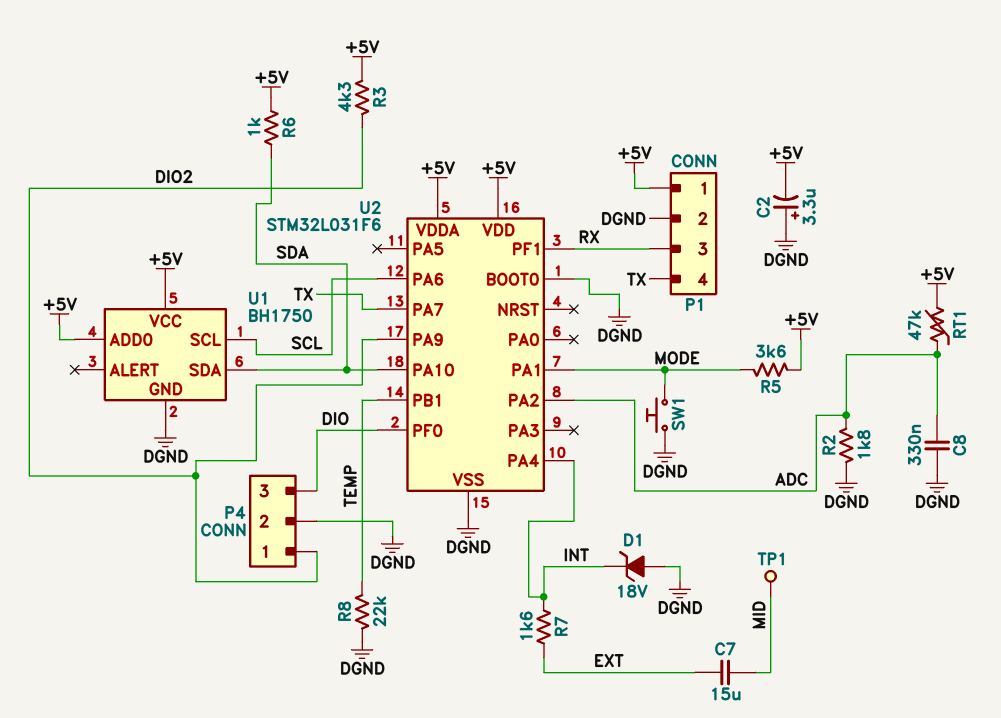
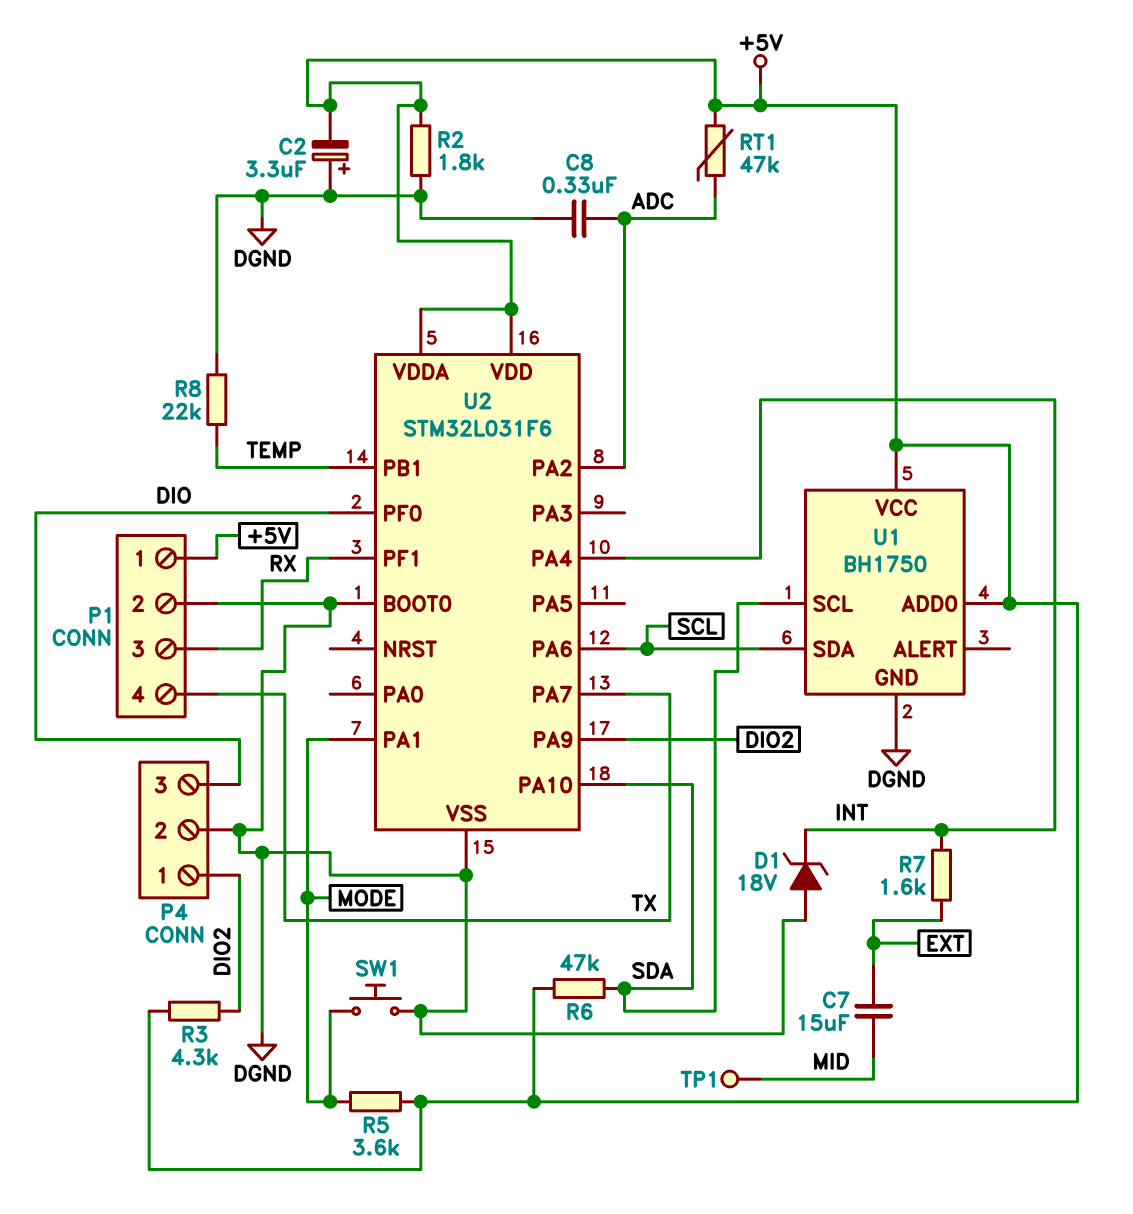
R2: 1.8k (ADC, DGND) -> 1.8k (+5V, DGND)
R6: 1k (+5V, SDA) -> 47k (+5V, SDA)
U1 pin SCL: SCL -> SDA
U1 pin SDA: SDA -> SCL

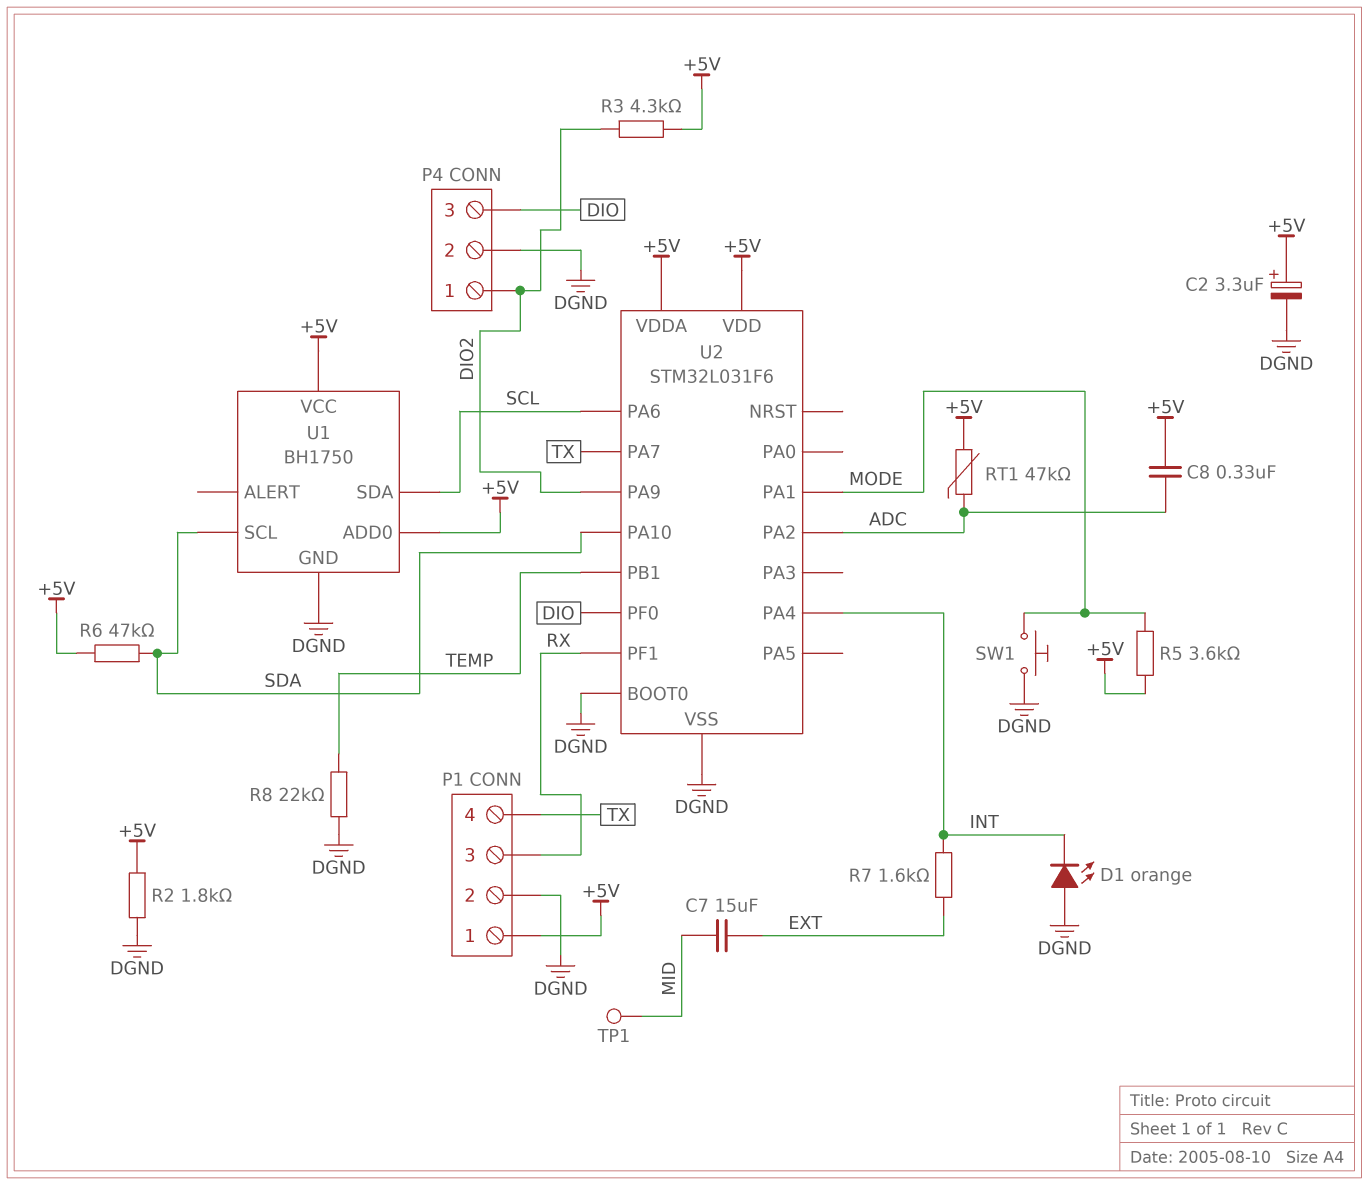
C2: 3.3uF (plus DGND, minus +5V) -> 3.3uF (plus +5V, minus DGND)
C8: 330nF (ADC, DGND) -> 330nF (+5V, ADC)
D1: zener 18V (A DGND, K INT) -> LED orange (A DGND, K INT)

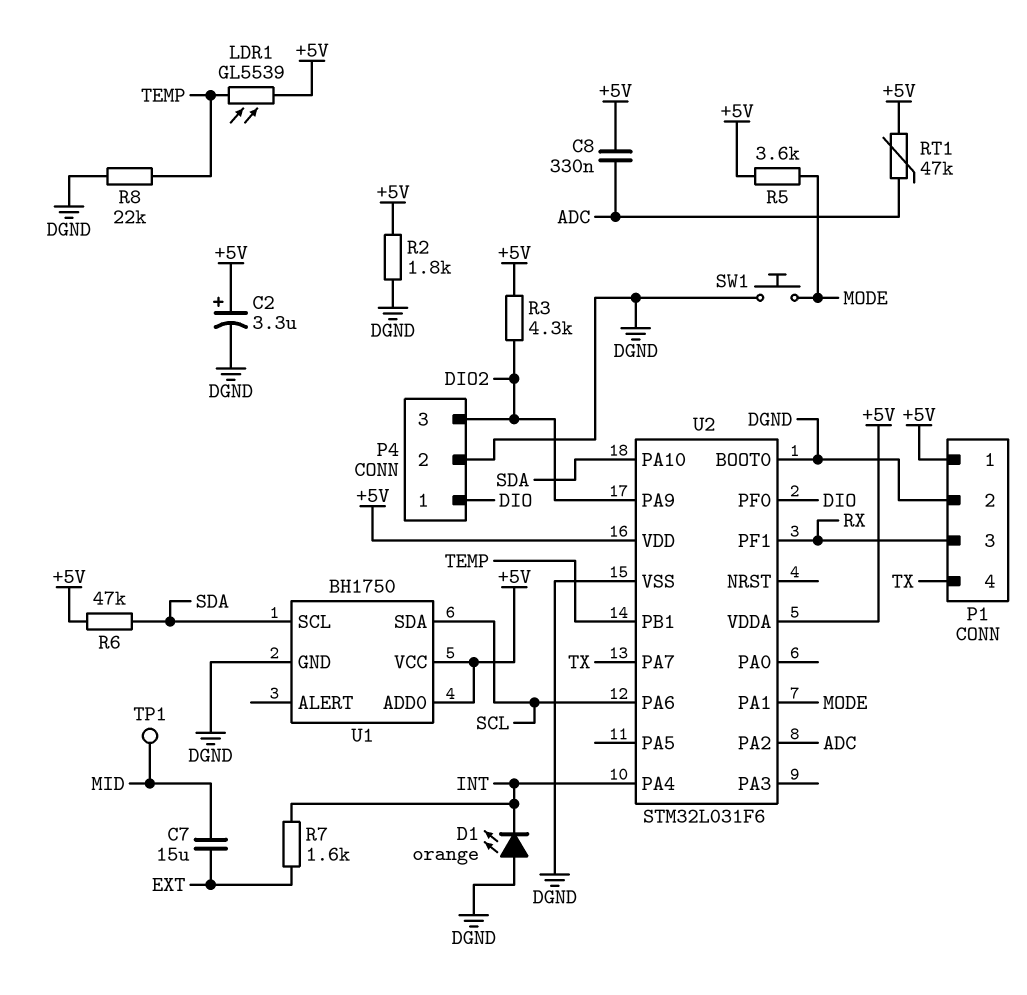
LDR1: none -> GL5539 (+5V, TEMP)
P4 pin 1: DIO2 -> DIO
P4 pin 3: DIO -> DIO2

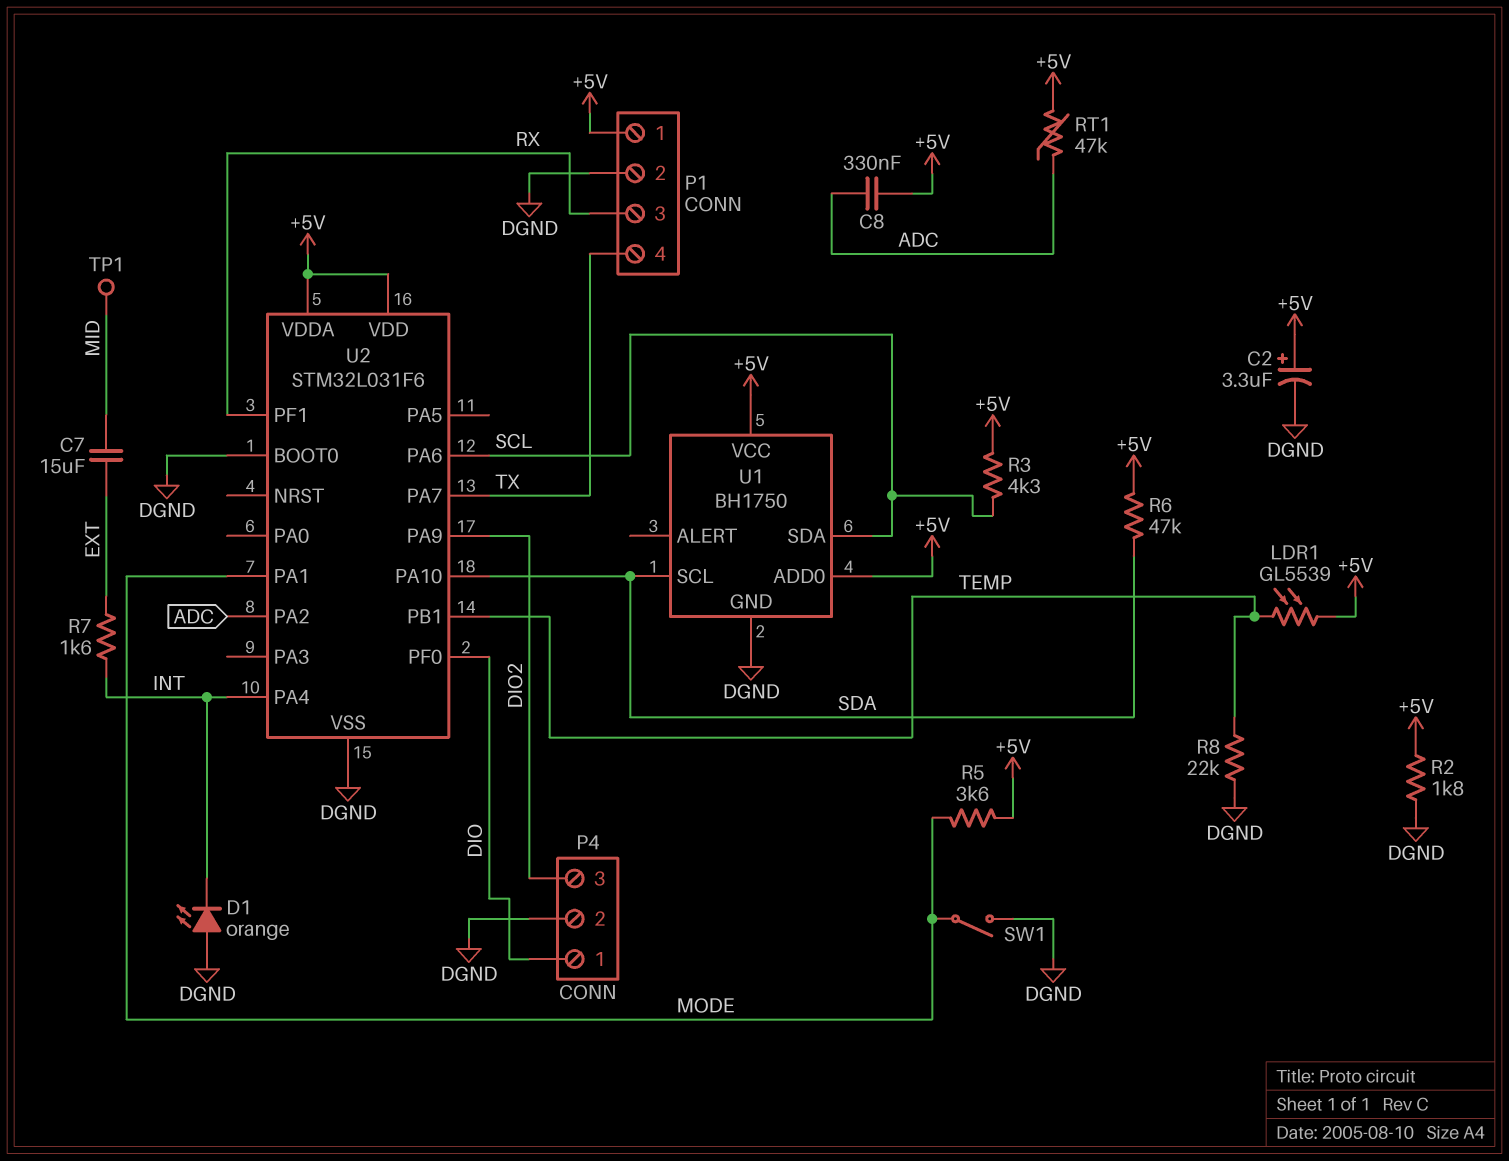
R3: 4.3k (+5V, DIO2) -> 4.3k (+5V, SCL)
SW1: button (DGND, MODE) -> switch (DGND, MODE)

